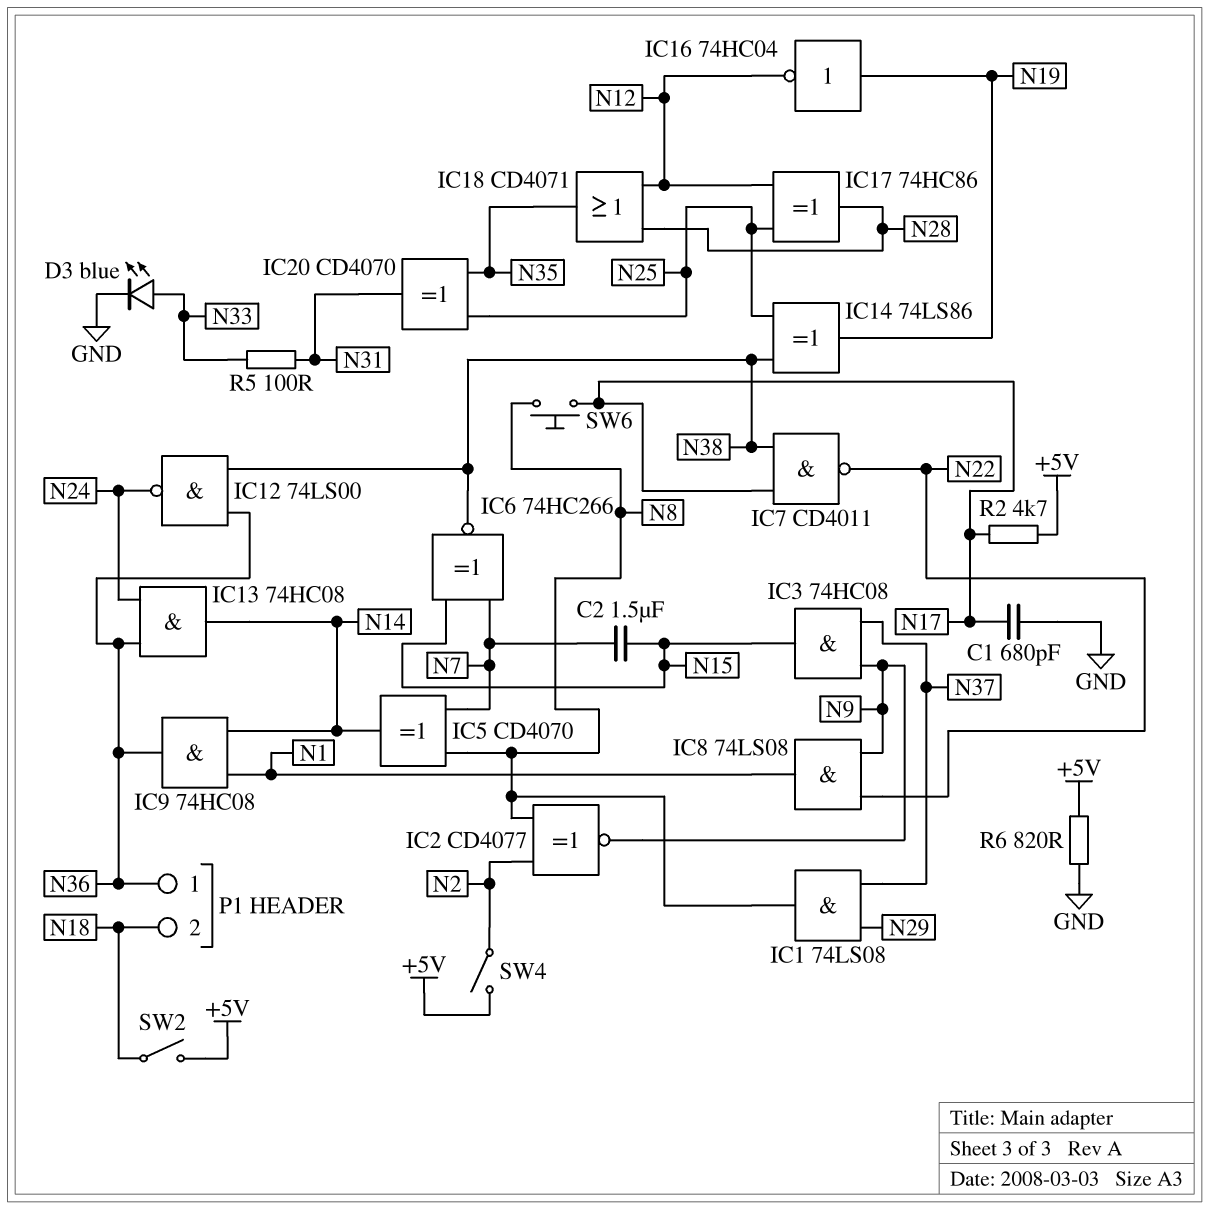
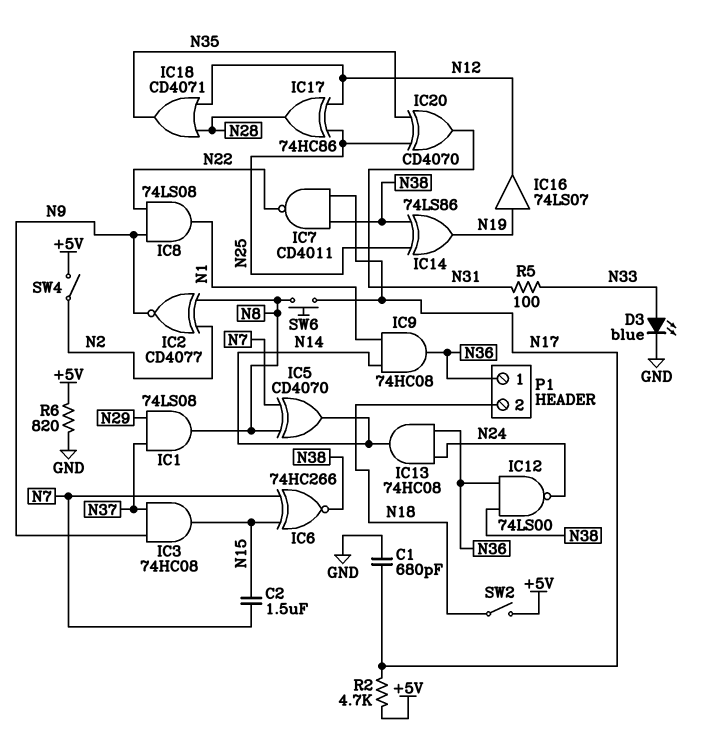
IC16: NOT 74HC04 (in N19, out N12) -> buffer 74LS07 (in N19, out N12)

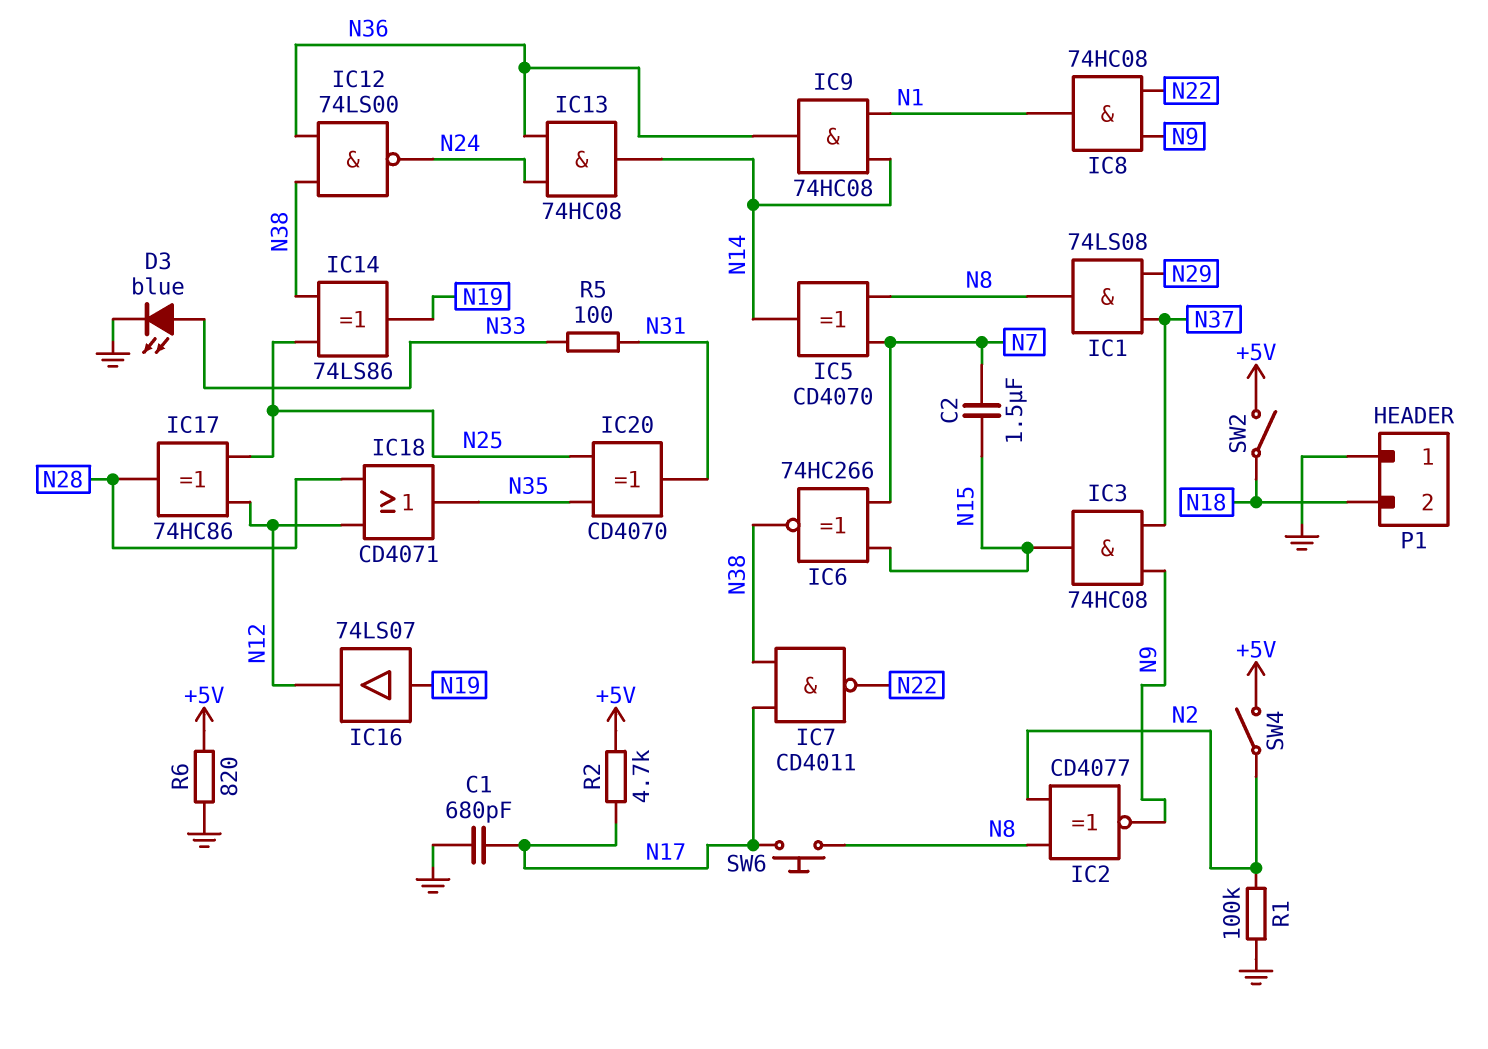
IC8: AND 74LS08 (in N9, in N22, out N1) -> AND 74HC08 (in N9, in N22, out N1)
P1 pin 1: N36 -> GND
R1: none -> 100k (GND, N2)

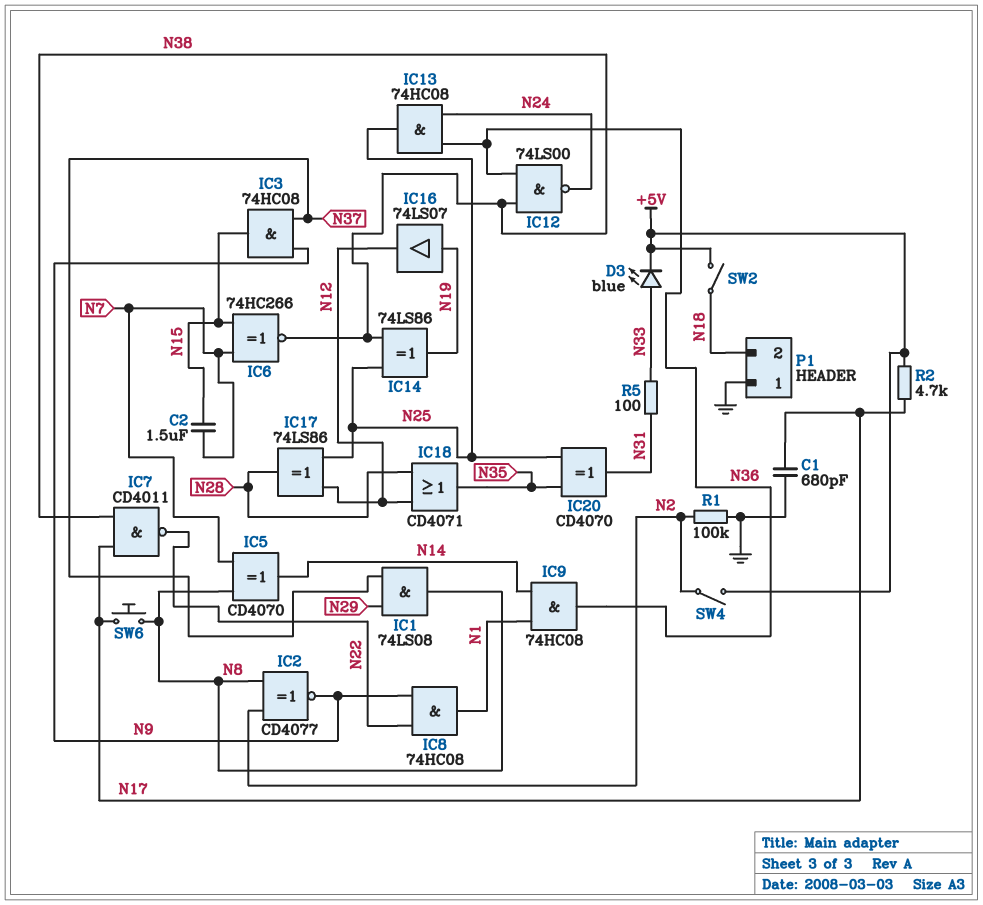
D3: LED blue (A N33, K GND) -> LED blue (A N33, K +5V)
IC13: AND 74HC08 (in N24, in N36, out N14) -> AND 74HC08 (in N24, in N36, out N25)
IC17: XOR 74HC86 (in N12, in N25, out N28) -> XOR 74LS86 (in N12, in N25, out N28)
R6: 820 (+5V, GND) -> none

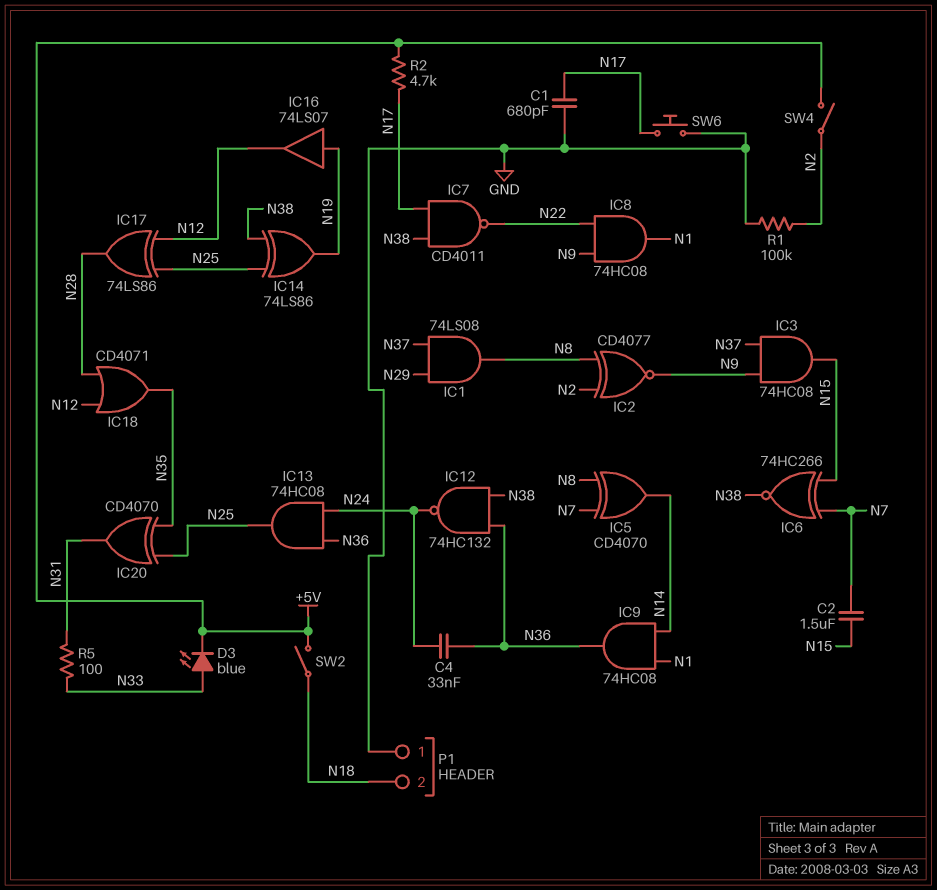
C4: none -> 33nF (N24, N36)
IC12: NAND 74LS00 (in N36, in N38, out N24) -> NAND 74HC132 (in N36, in N38, out N24)
SW6: button (N8, N17) -> button (GND, N17)

